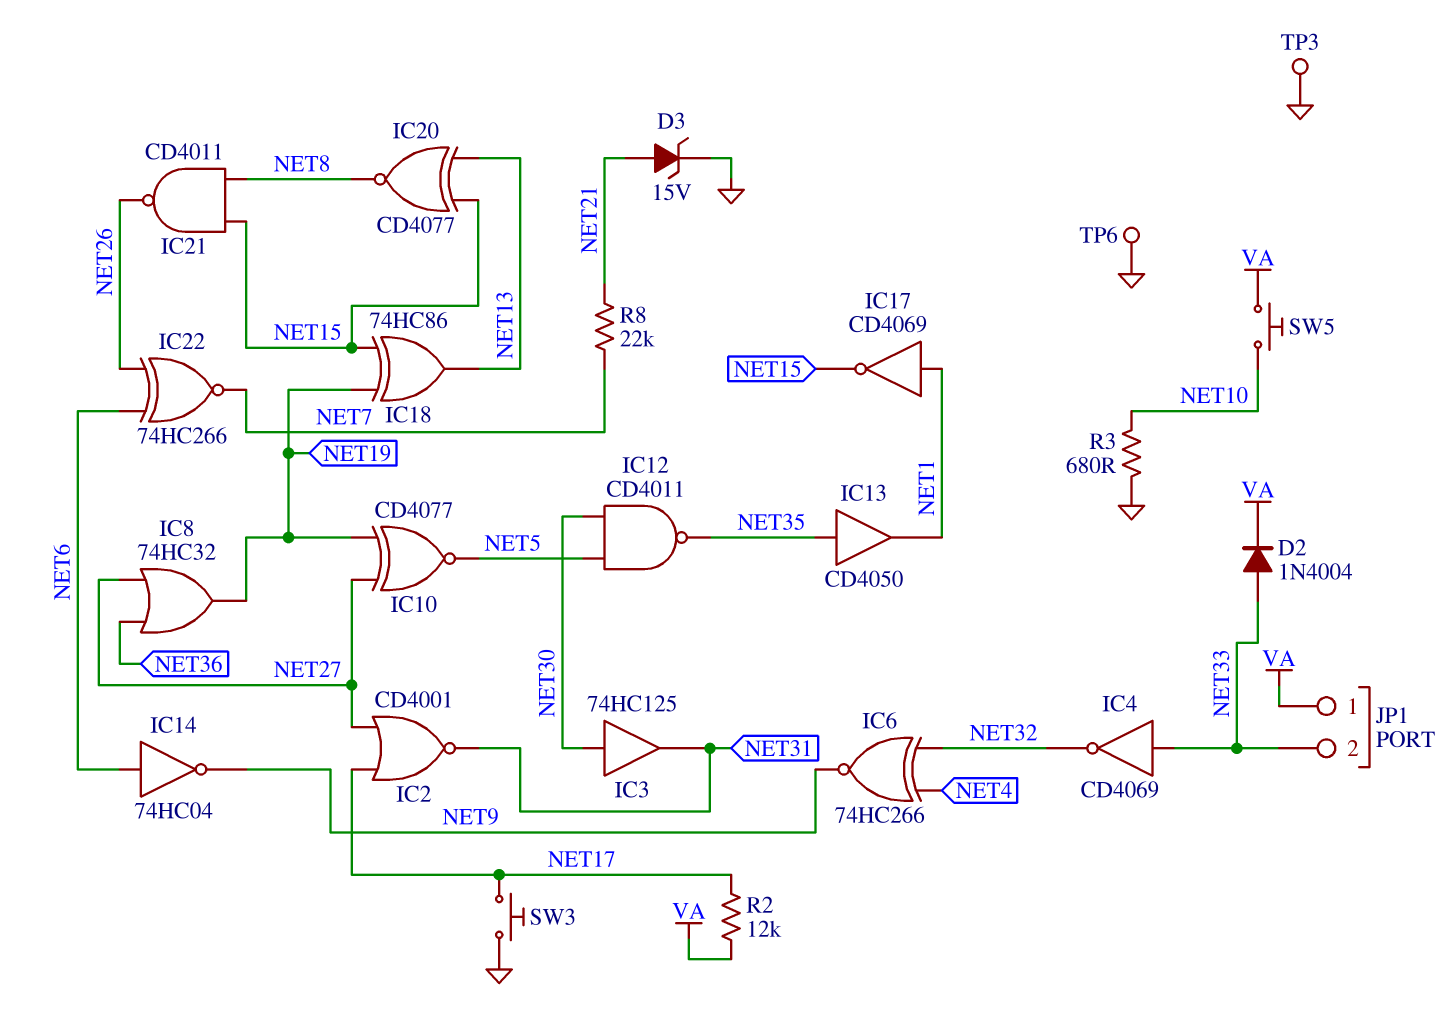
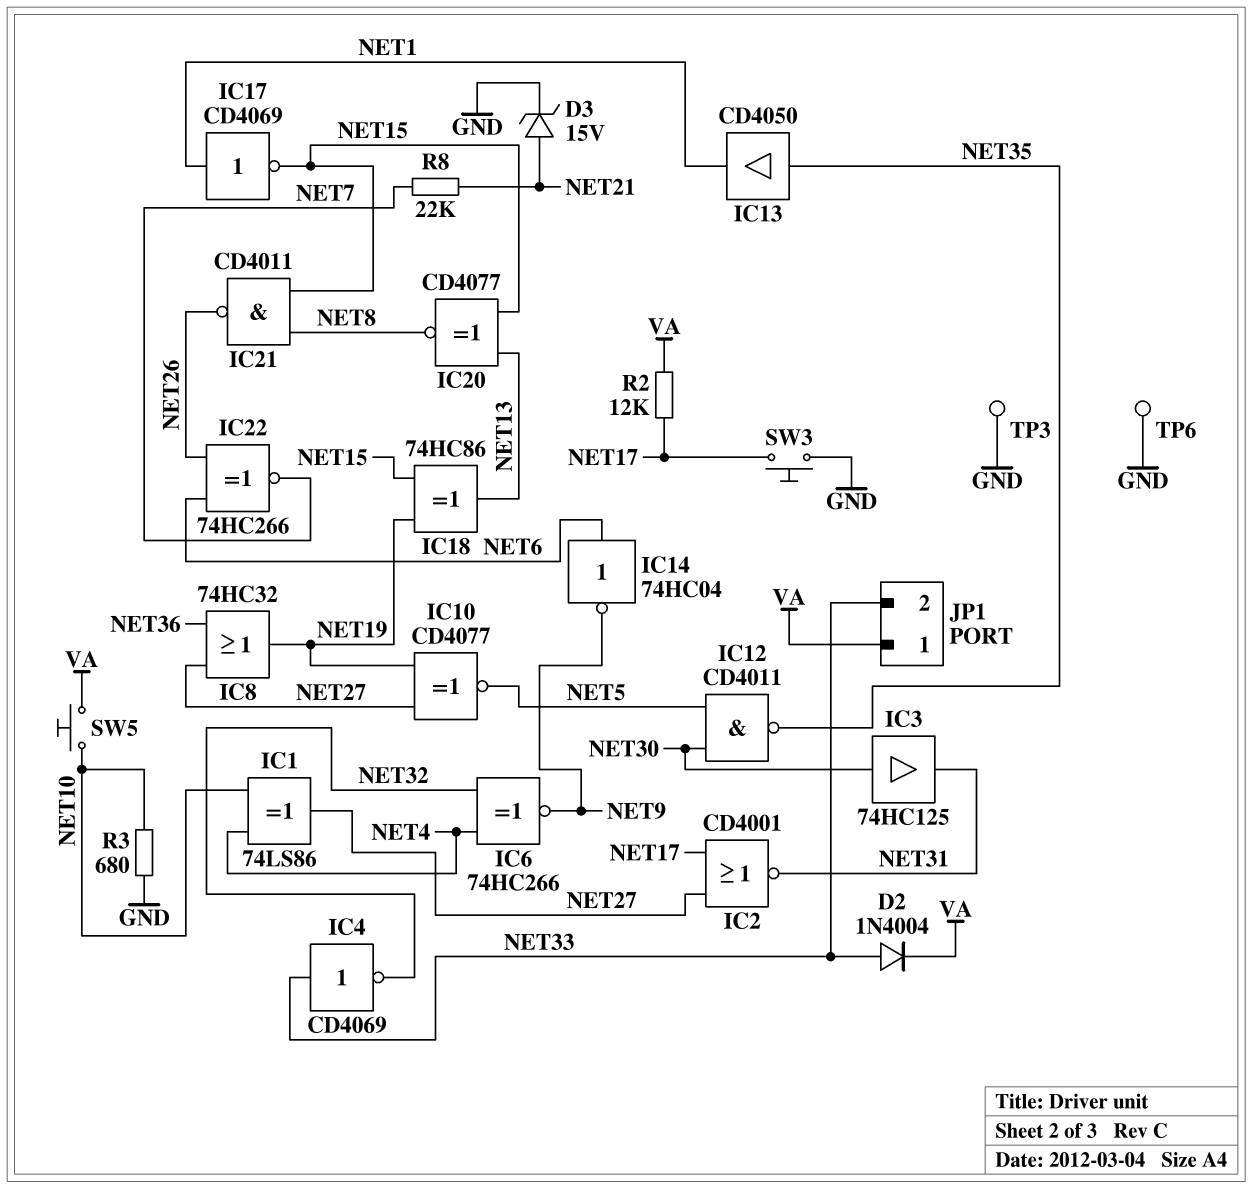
IC1: none -> XOR 74LS86 (in NET4, in NET10, out NET27)

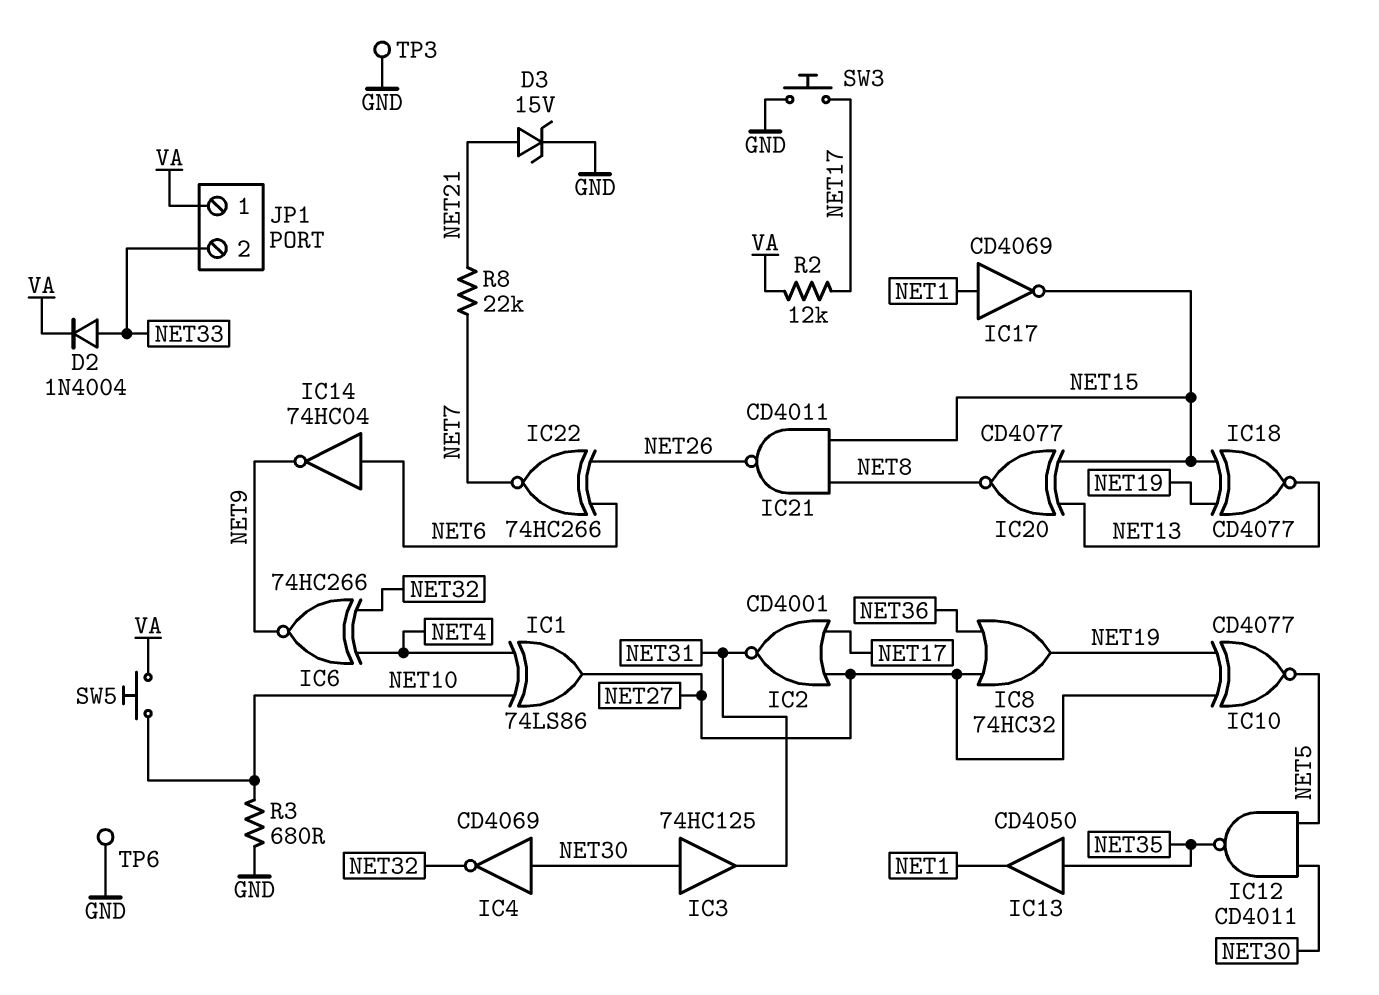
IC4: NOT CD4069 (in NET33, out NET32) -> NOT CD4069 (in NET30, out NET32)
IC18: XOR 74HC86 (in NET15, in NET19, out NET13) -> XNOR CD4077 (in NET15, in NET19, out NET13)

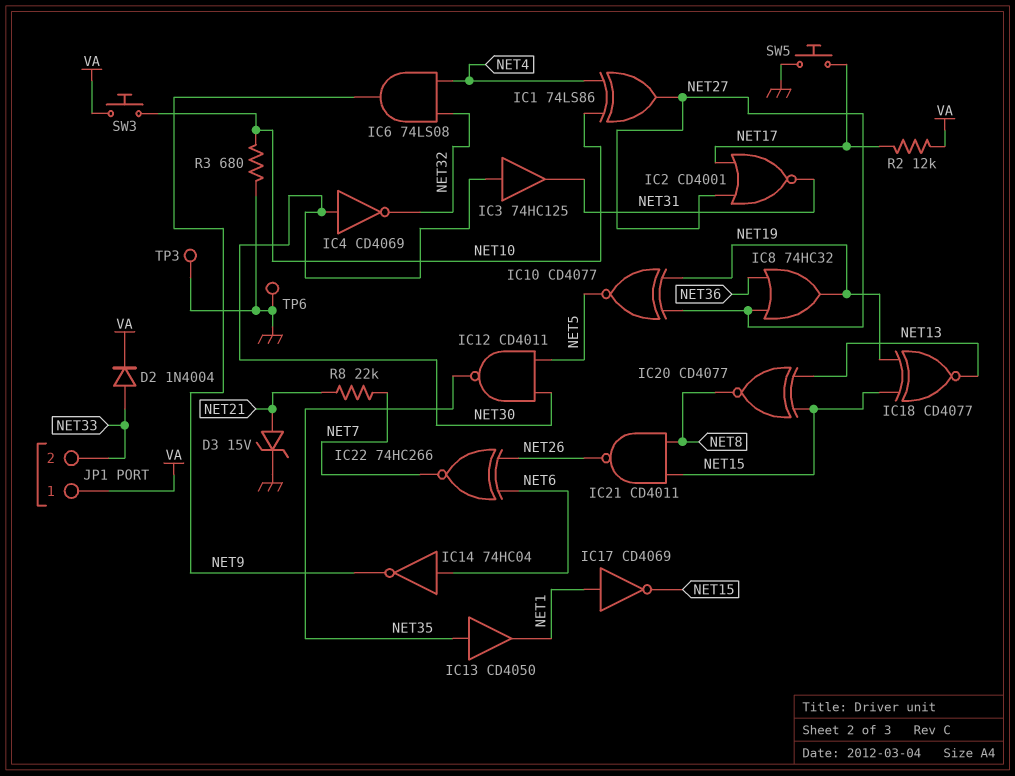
IC6: XNOR 74HC266 (in NET4, in NET32, out NET9) -> AND 74LS08 (in NET4, in NET32, out NET9)
SW3: button (GND, NET17) -> button (NET10, VA)
SW5: button (NET10, VA) -> button (GND, NET17)

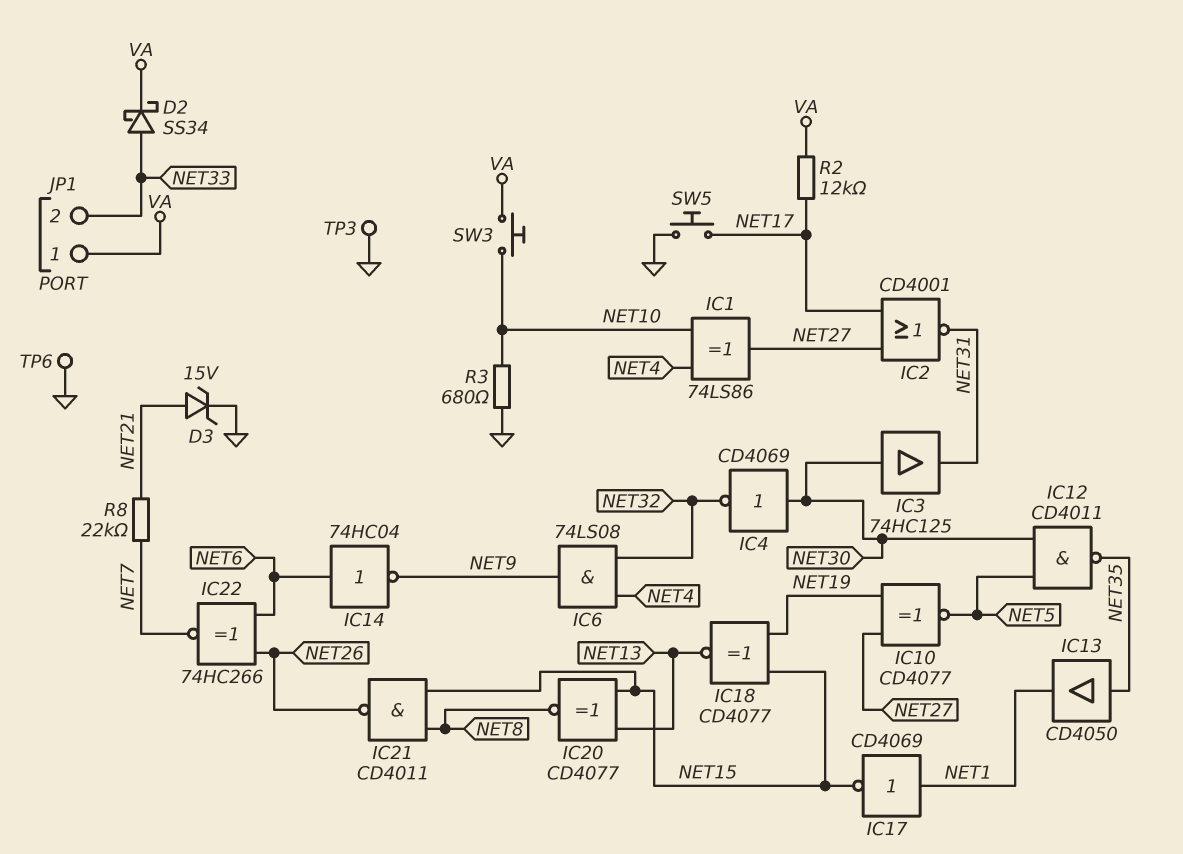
D2: diode 1N4004 (A NET33, K VA) -> schottky SS34 (A NET33, K VA)
IC8: OR 74HC32 (in NET27, in NET36, out NET19) -> none

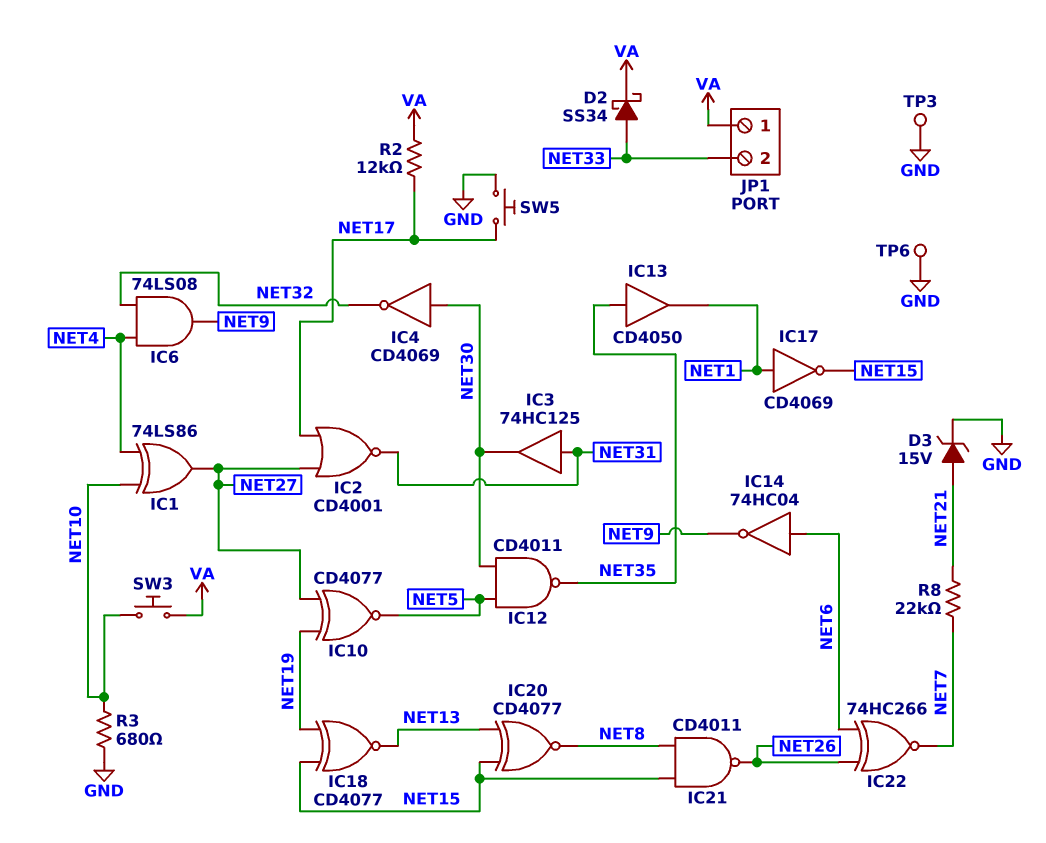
IC3: buffer 74HC125 (in NET30, out NET31) -> buffer 74HC125 (in NET31, out NET30)

